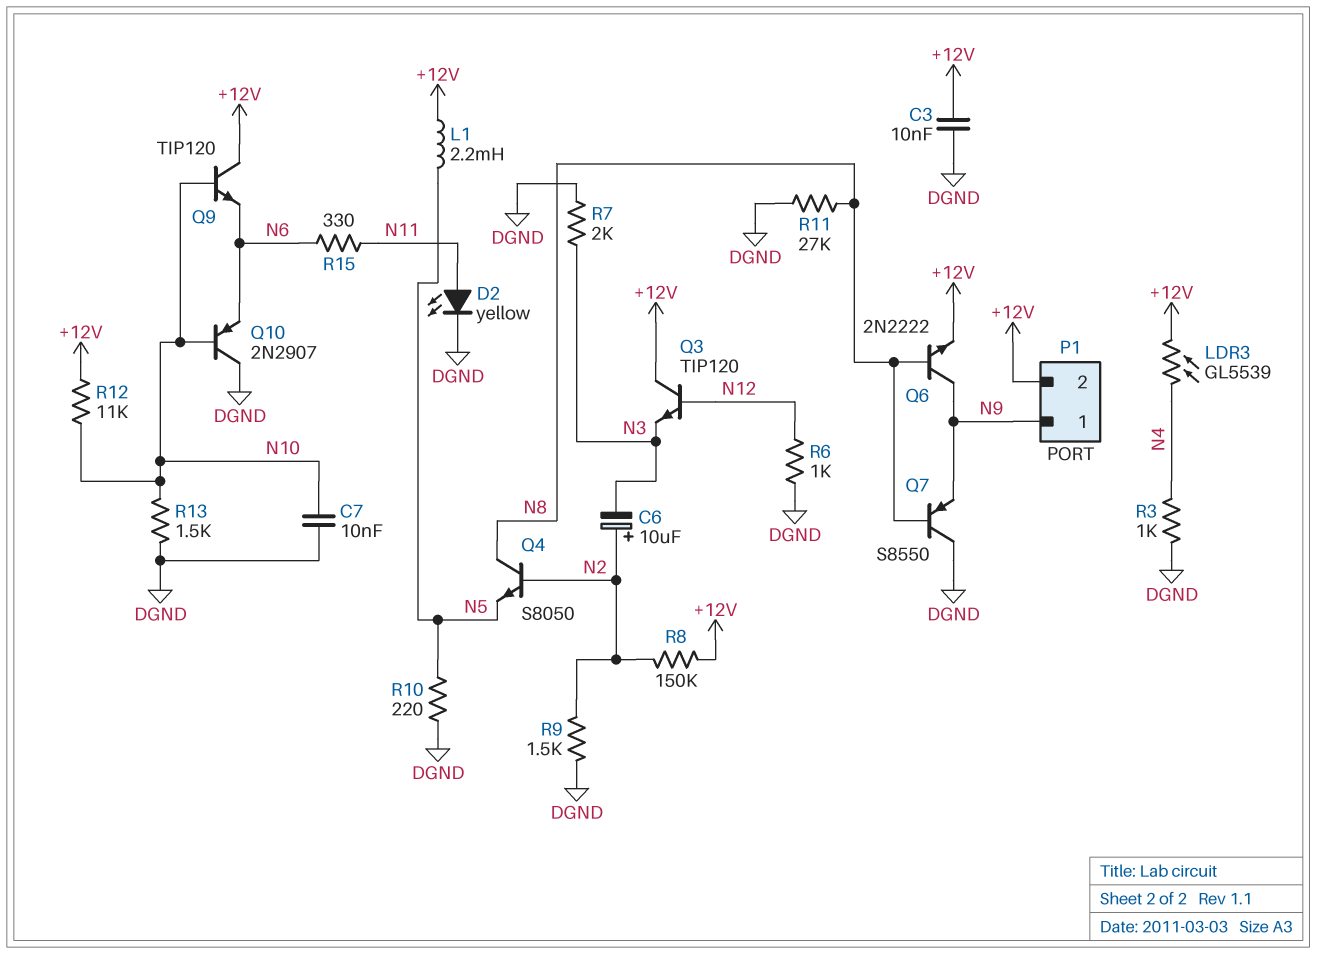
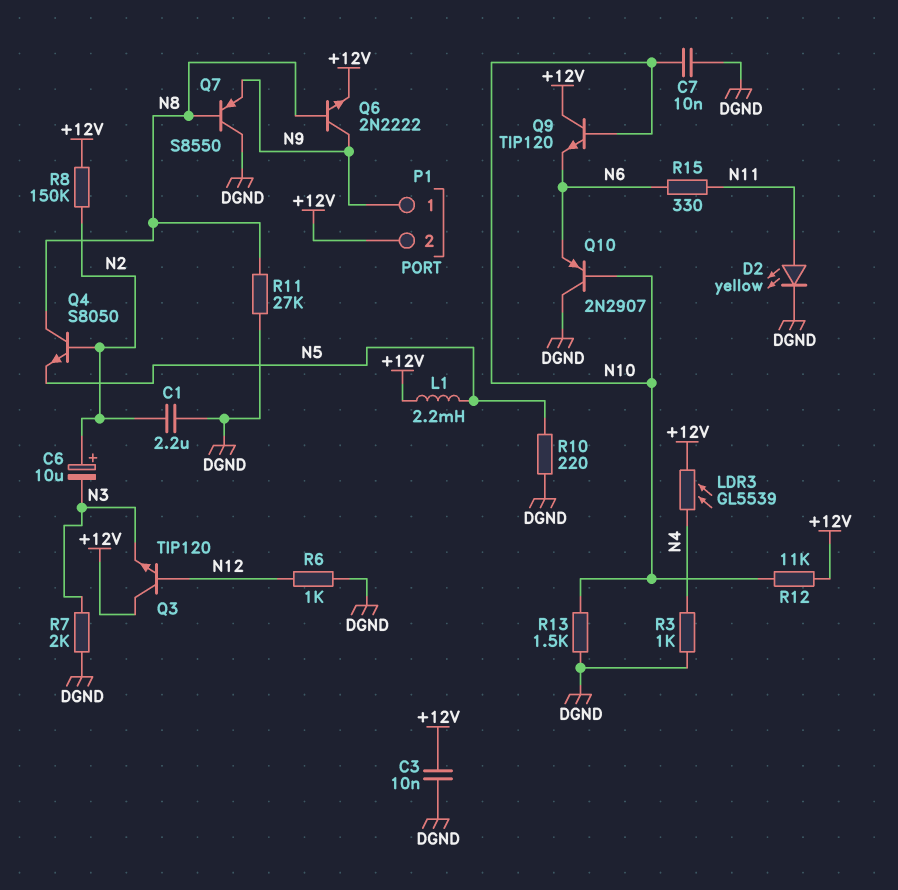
C1: none -> 2.2uF (DGND, N2)
R9: 1.5k (DGND, N2) -> none

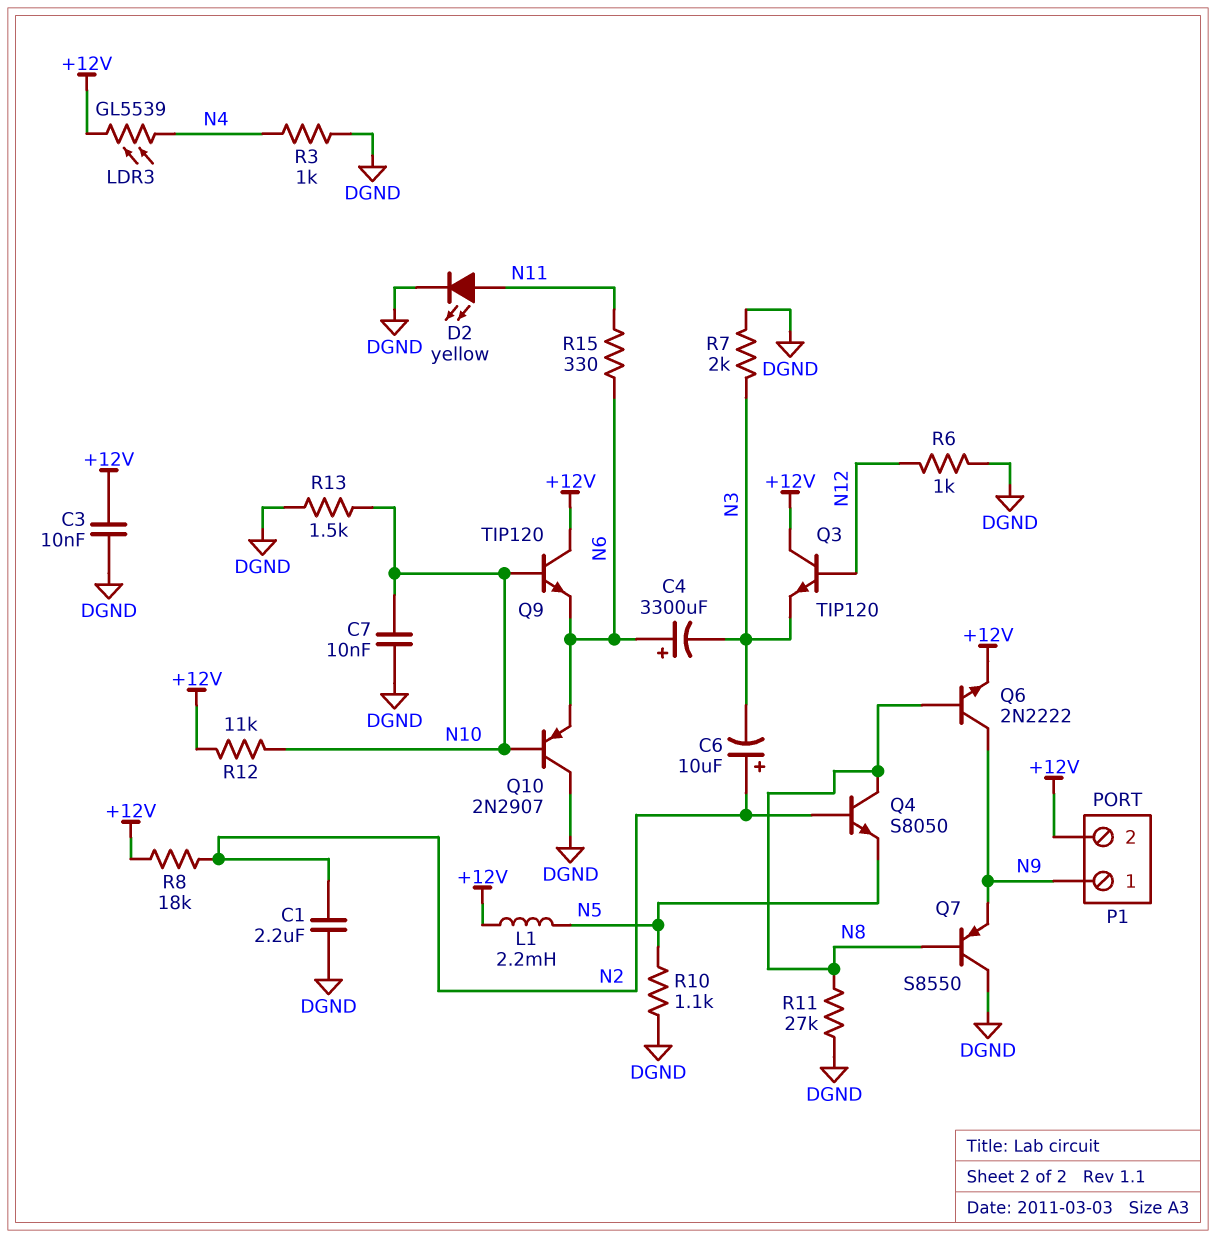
C4: none -> 3300uF (plus N6, minus N3)
R8: 150k (+12V, N2) -> 18k (+12V, N2)
R10: 220 (DGND, N5) -> 1.1k (DGND, N5)

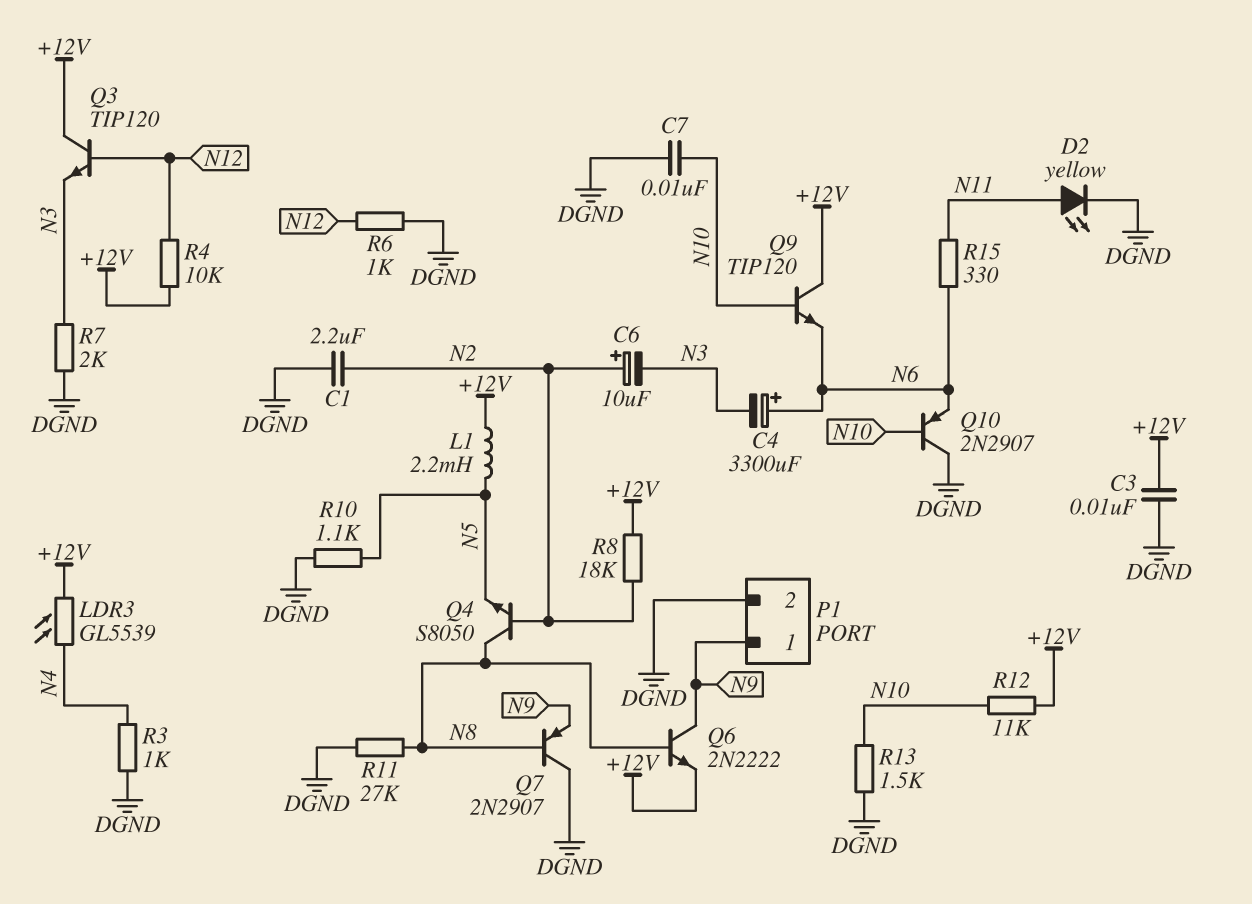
P1 pin 2: +12V -> DGND
Q7: PNP S8550 (B N8, C DGND, E N9) -> PNP 2N2907 (B N8, C DGND, E N9)
R4: none -> 10k (+12V, N12)

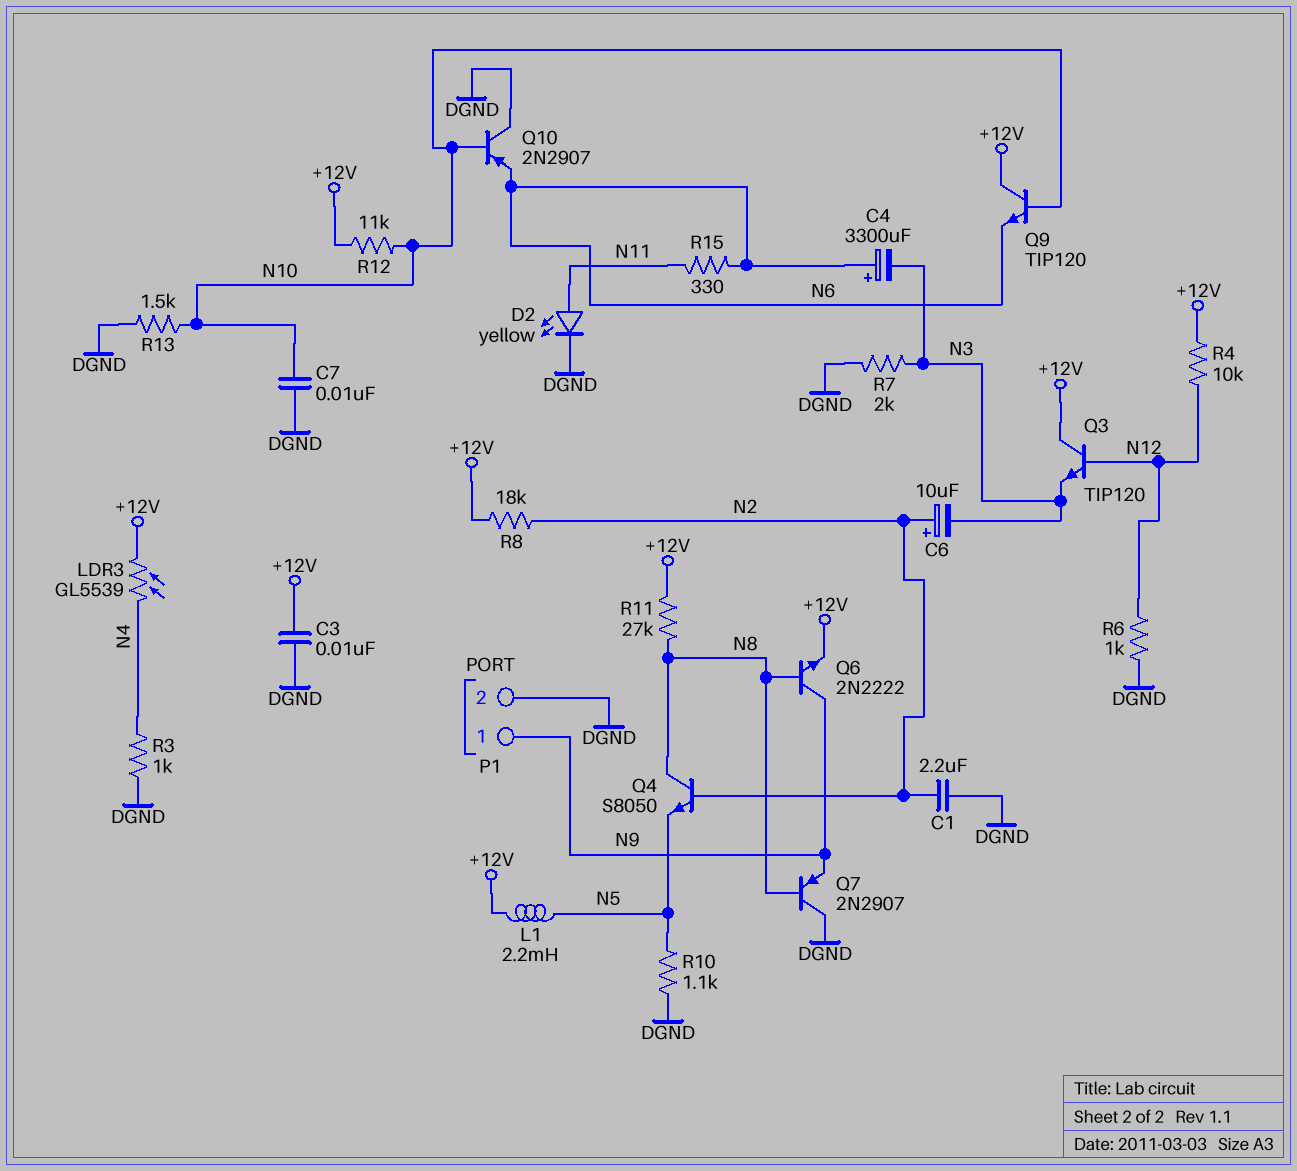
R11: 27k (DGND, N8) -> 27k (+12V, N8)

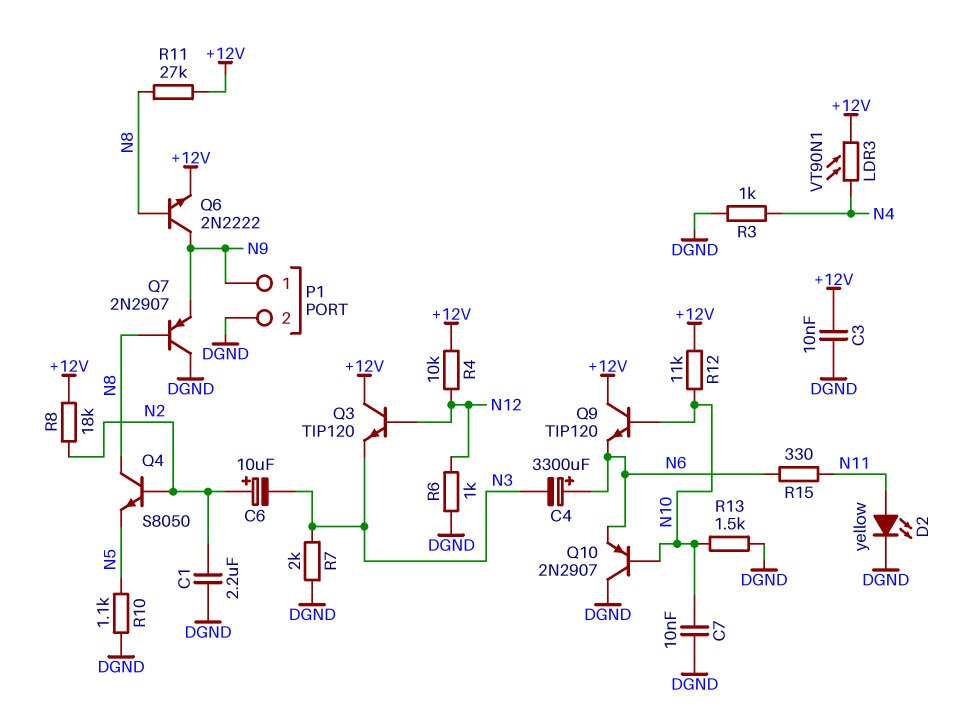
L1: 2.2mH (+12V, N5) -> none
LDR3: GL5539 (+12V, N4) -> VT90N1 (+12V, N4)

